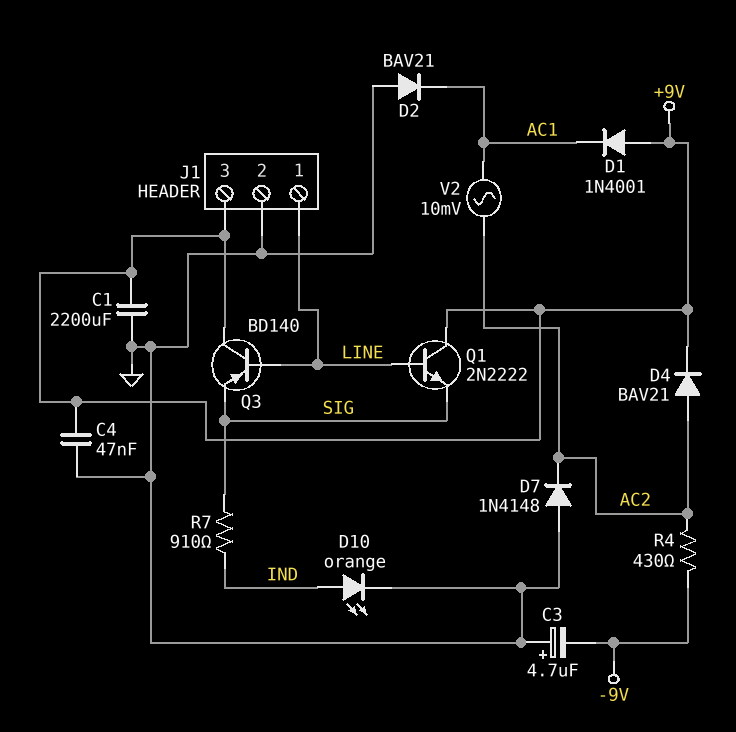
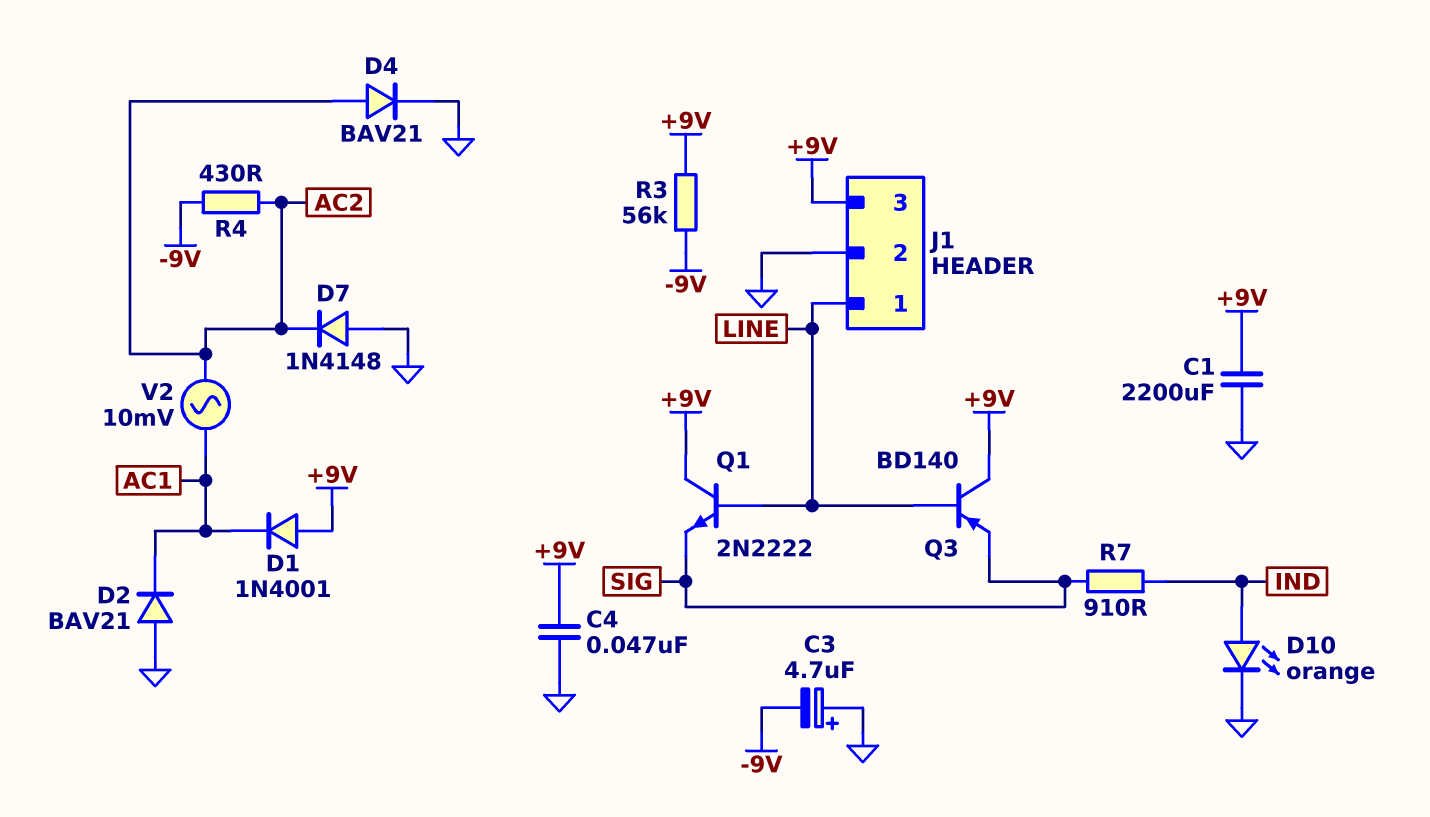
D4: diode BAV21 (A AC2, K +9V) -> diode BAV21 (A AC2, K GND)
R3: none -> 56k (+9V, -9V)

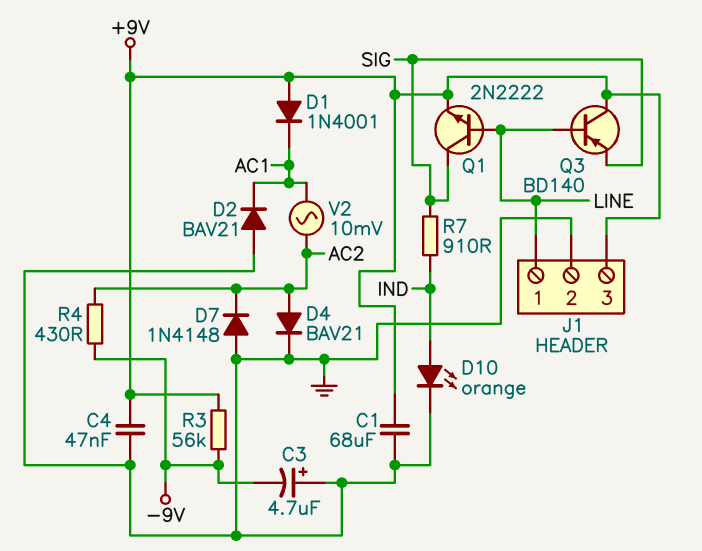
C1: 2200uF (+9V, GND) -> 68uF (+9V, GND)
Q1: NPN 2N2222 (B LINE, C +9V, E SIG) -> NPN 2N2222 (B LINE, C SIG, E +9V)

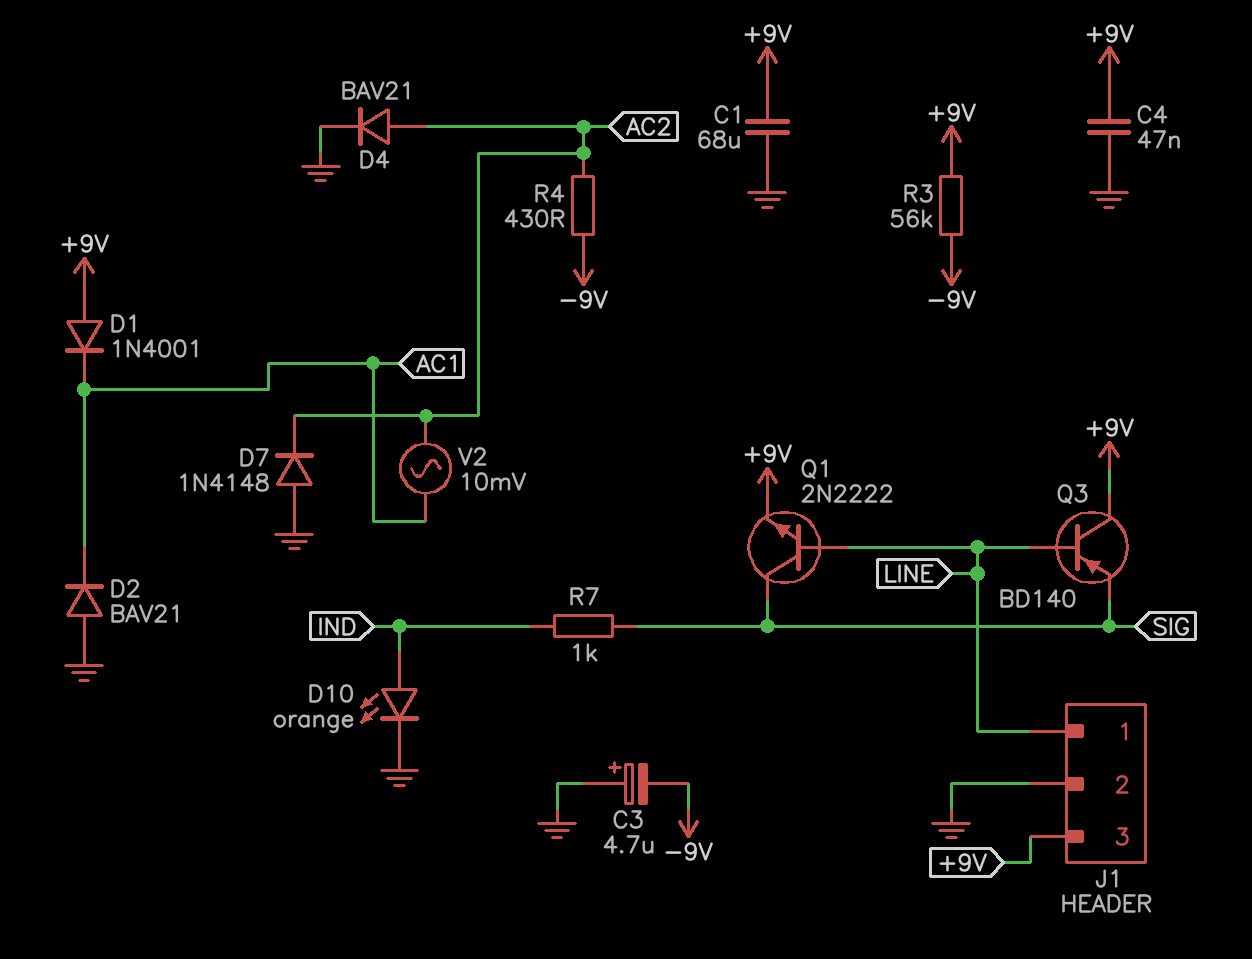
R7: 910 (IND, SIG) -> 1k (IND, SIG)

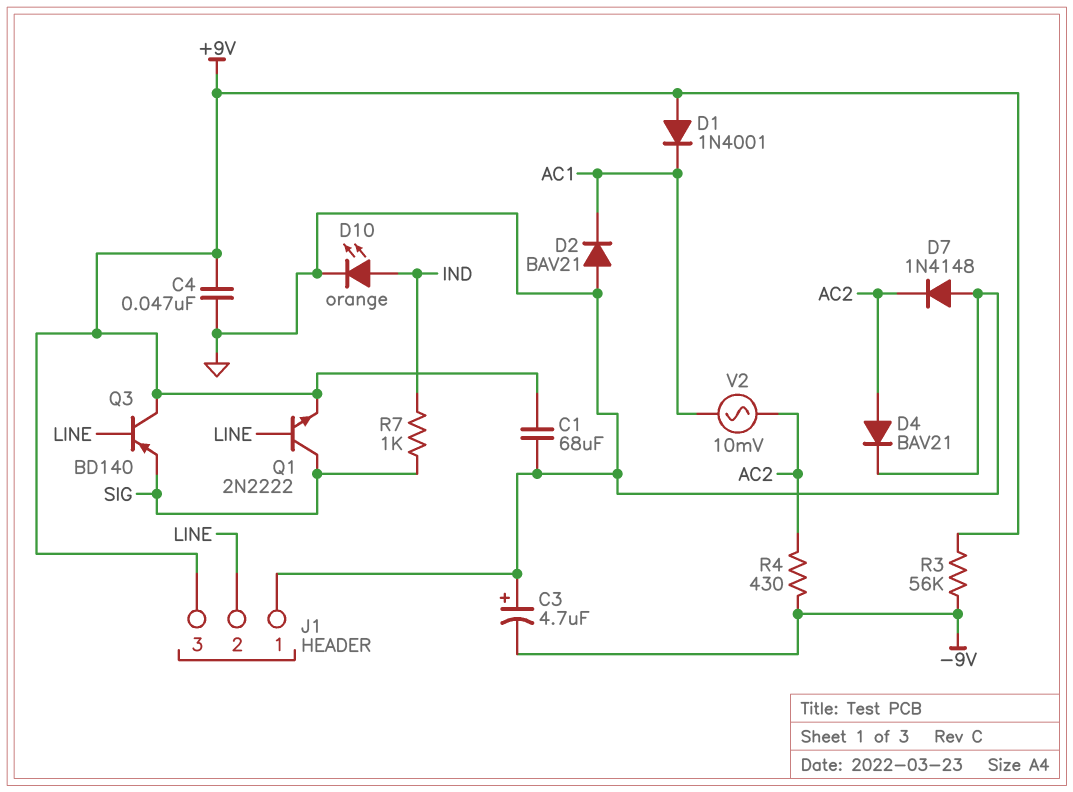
J1 pin 1: LINE -> GND
J1 pin 2: GND -> LINE

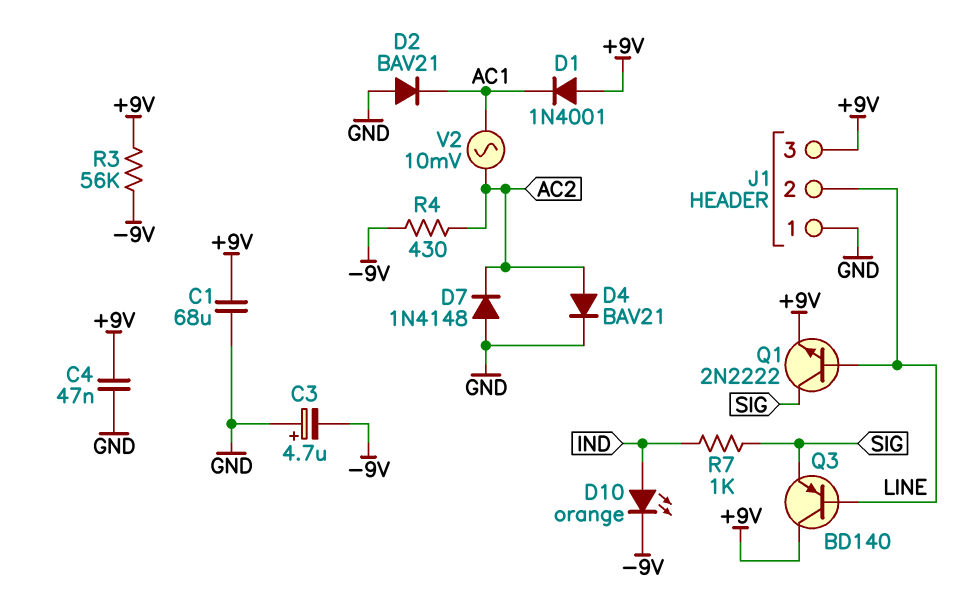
D10: LED orange (A IND, K GND) -> LED orange (A IND, K -9V)

